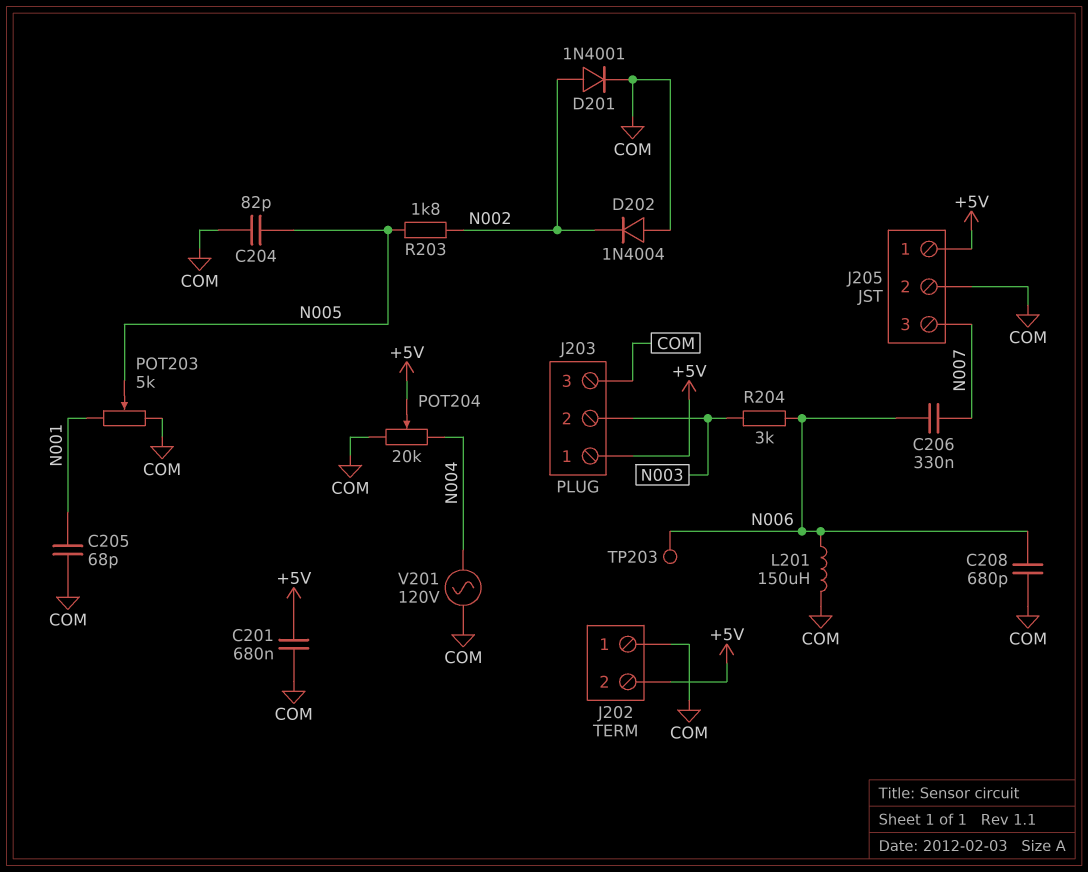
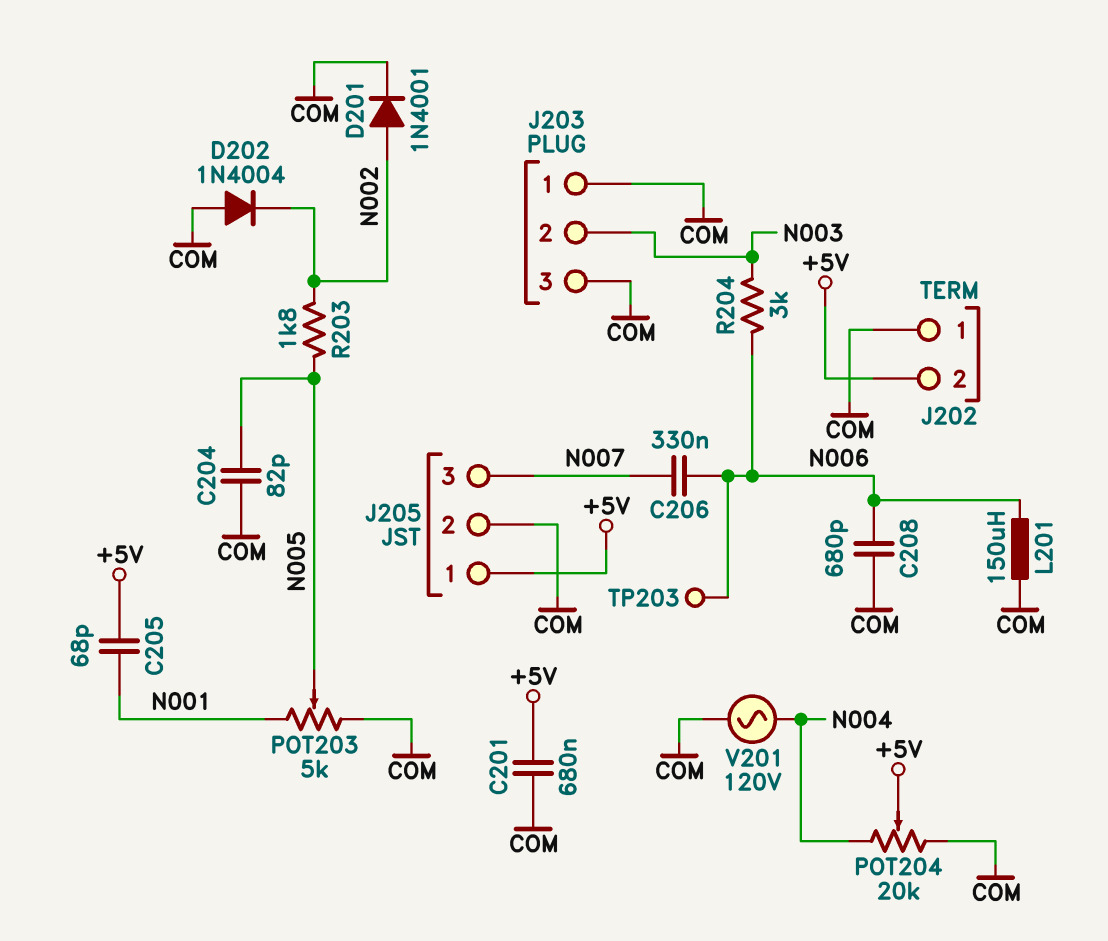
C205: 68pF (COM, N001) -> 68pF (+5V, N001)
J203 pin 1: +5V -> COM

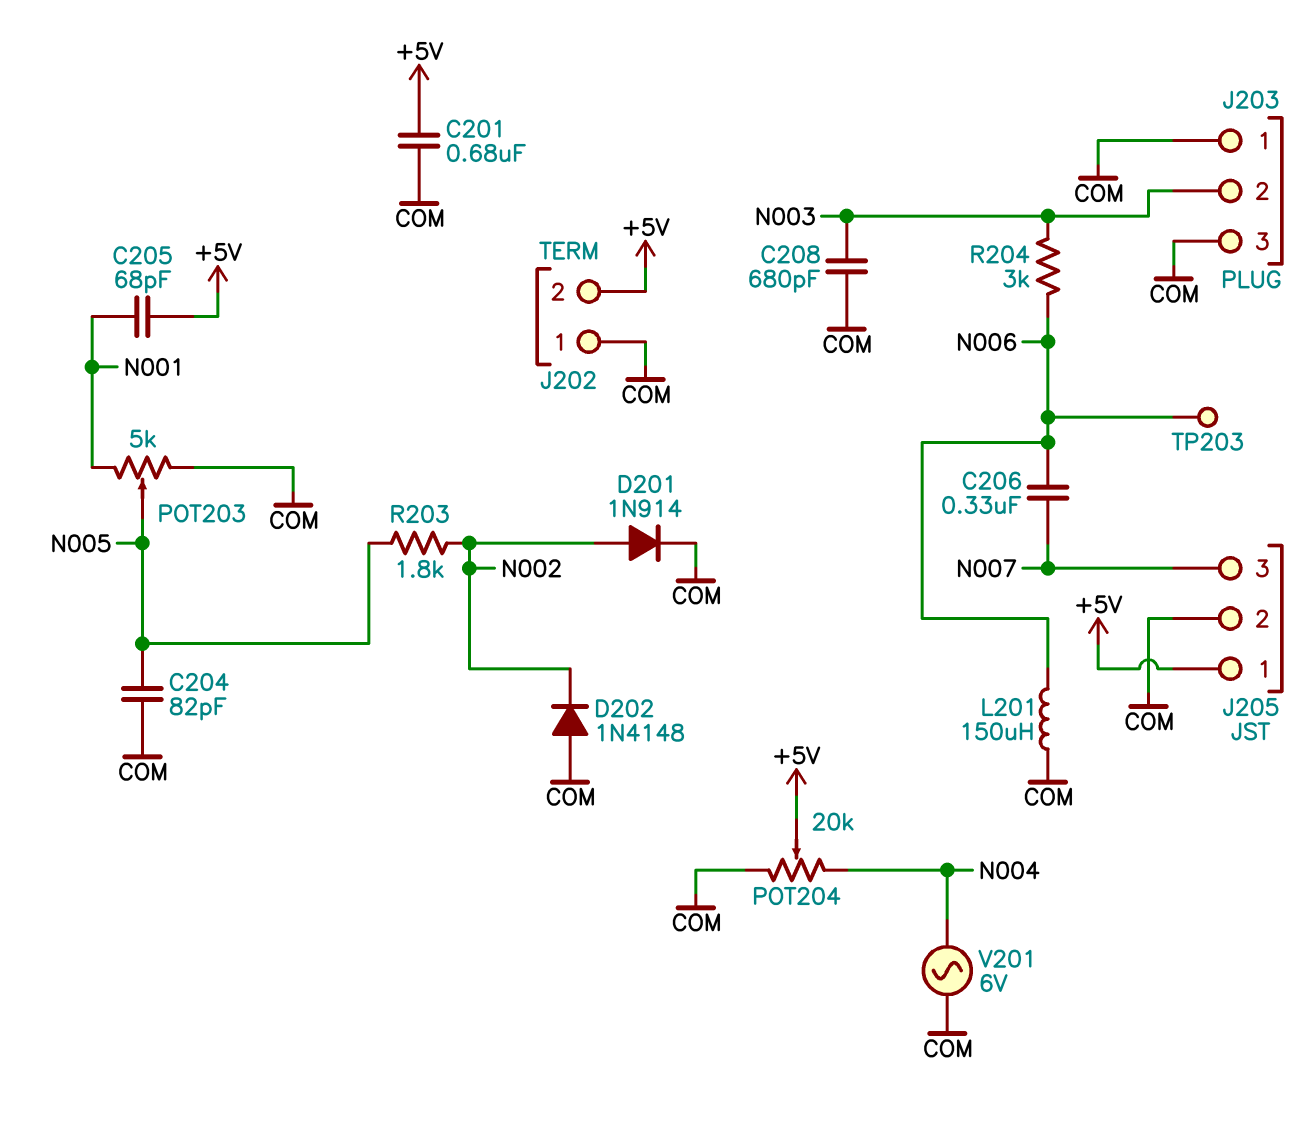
C208: 680pF (COM, N006) -> 680pF (COM, N003)
D201: diode 1N4001 (A N002, K COM) -> diode 1N914 (A N002, K COM)
D202: diode 1N4004 (A COM, K N002) -> diode 1N4148 (A COM, K N002)
V201: AC 120V (COM, N004) -> AC 6V (COM, N004)

